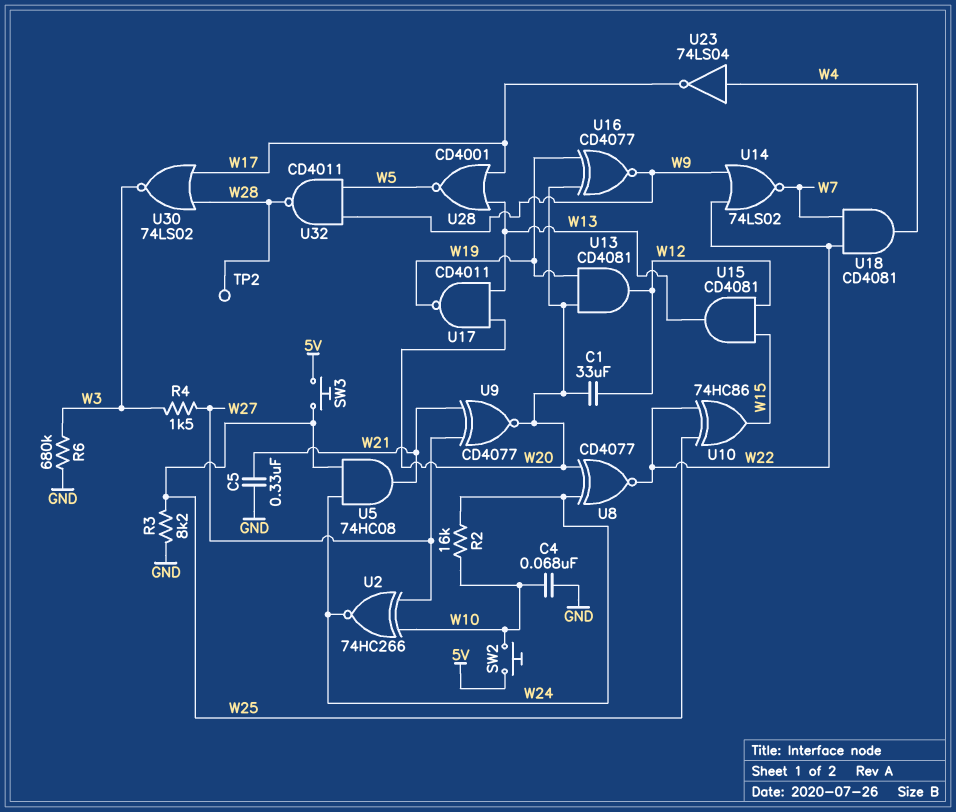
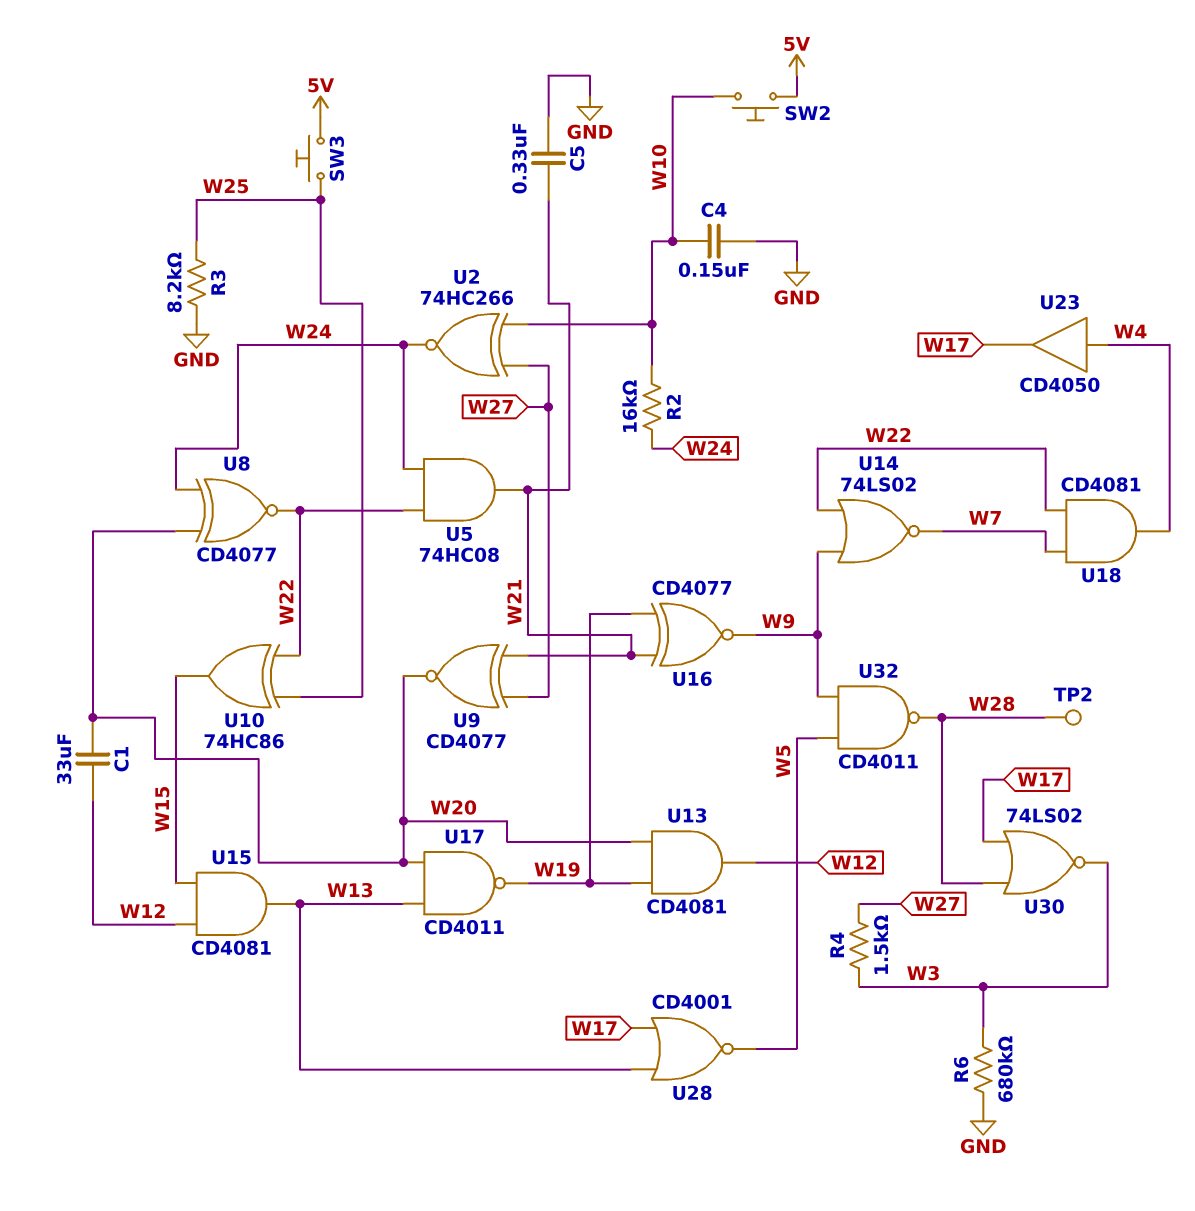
C4: 68nF (GND, W10) -> 150nF (GND, W10)
U5: AND 74HC08 (in W24, in W25, out W21) -> AND 74HC08 (in W22, in W24, out W21)
U16: XNOR CD4077 (in W19, in W20, out W9) -> XNOR CD4077 (in W19, in W21, out W9)
U23: NOT 74LS04 (in W4, out W17) -> buffer CD4050 (in W4, out W17)

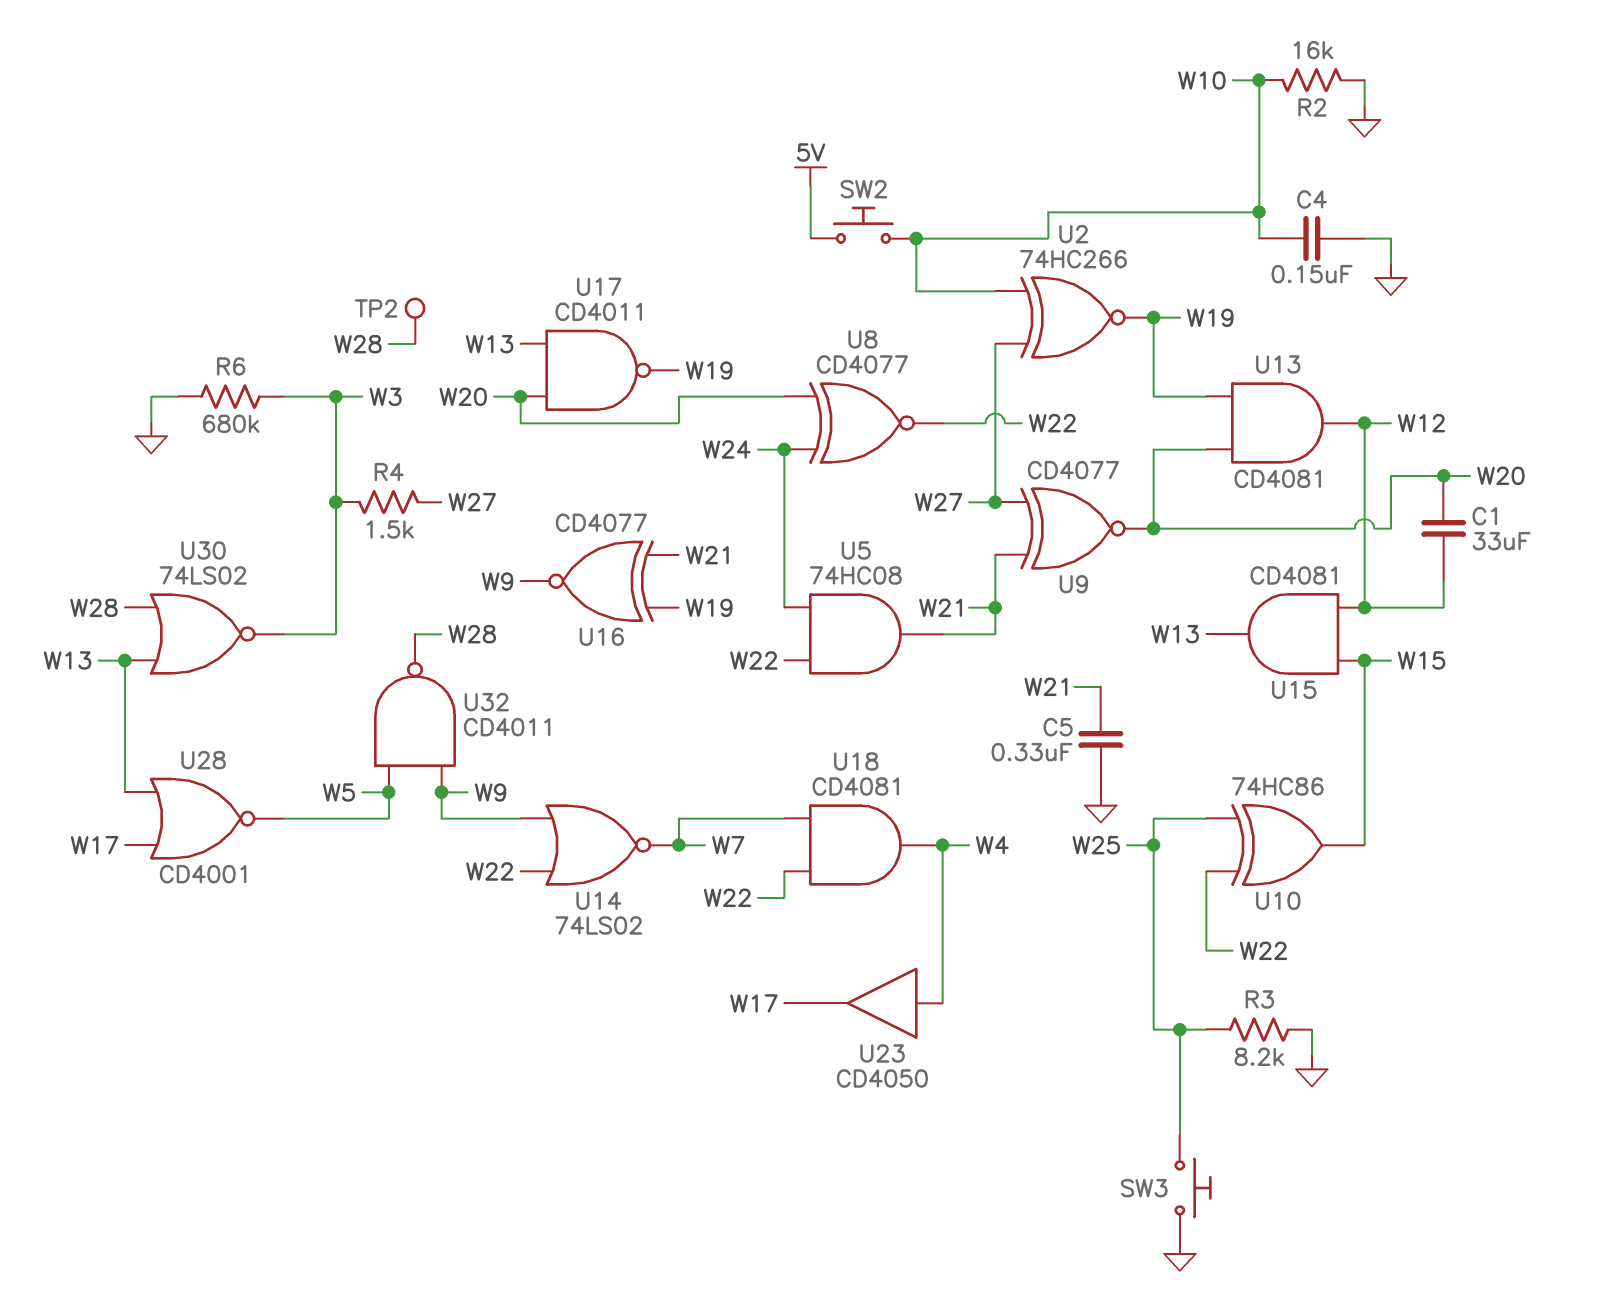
R2: 16k (W10, W24) -> 16k (GND, W10)
SW3: button (5V, W25) -> button (GND, W25)
U2: XNOR 74HC266 (in W10, in W27, out W24) -> XNOR 74HC266 (in W10, in W27, out W19)
U30: NOR 74LS02 (in W17, in W28, out W3) -> NOR 74LS02 (in W13, in W28, out W3)

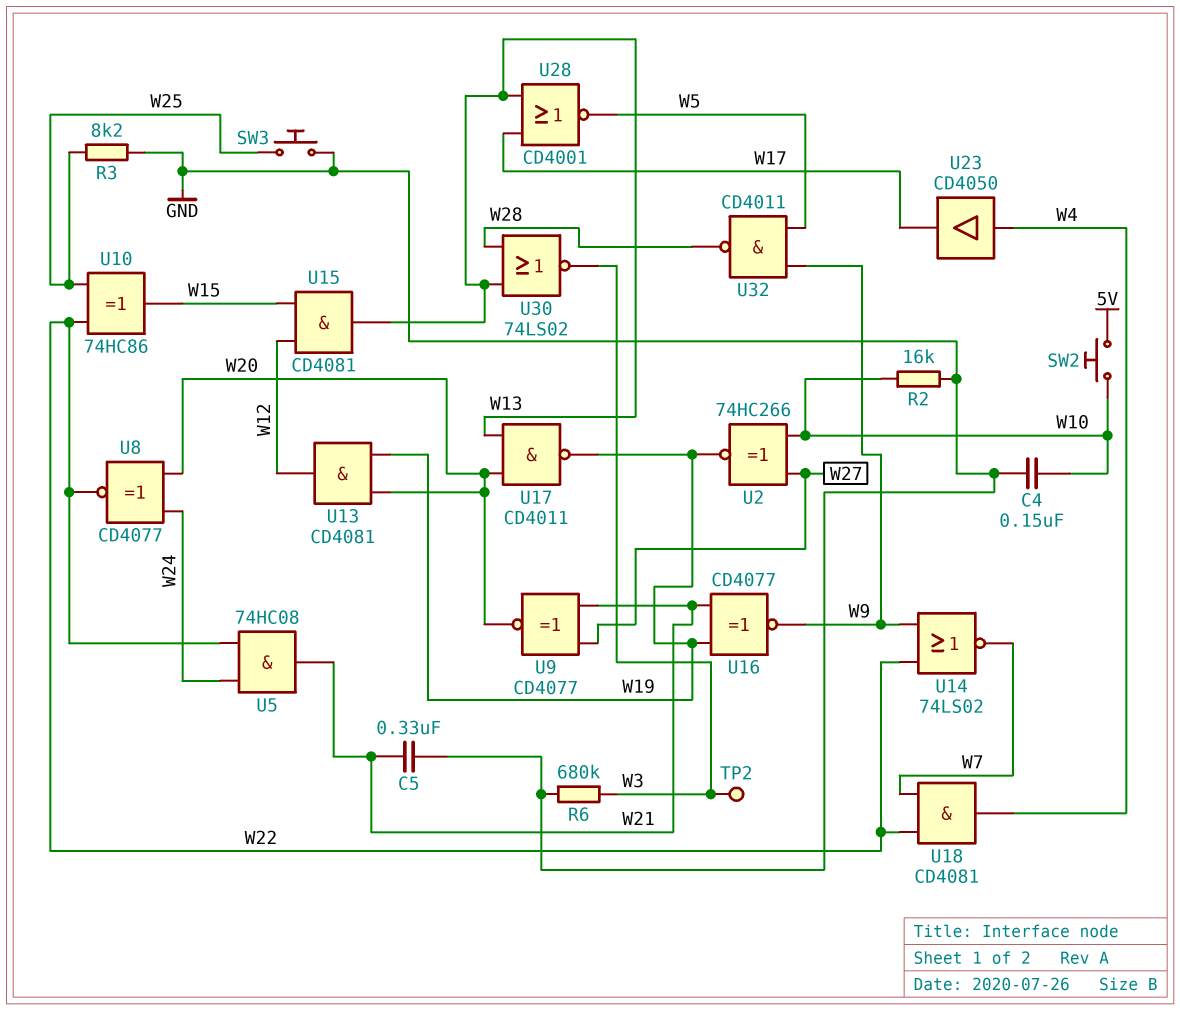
C1: 33uF (W12, W20) -> none
R4: 1.5k (W3, W27) -> none
TP2: test point (W28) -> test point (W3)

